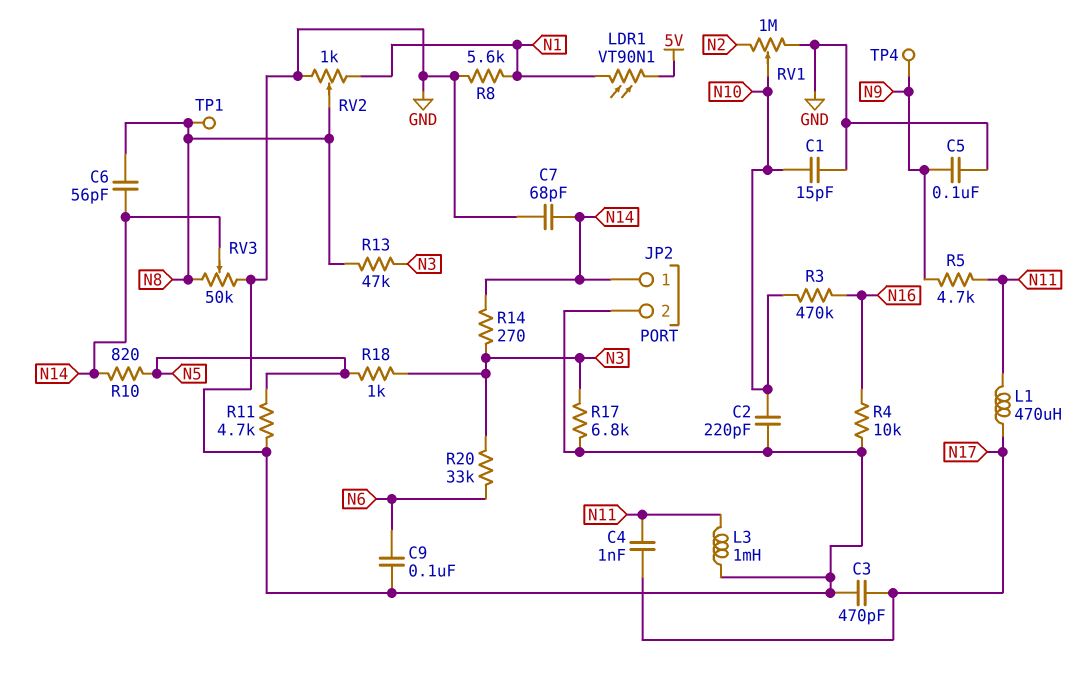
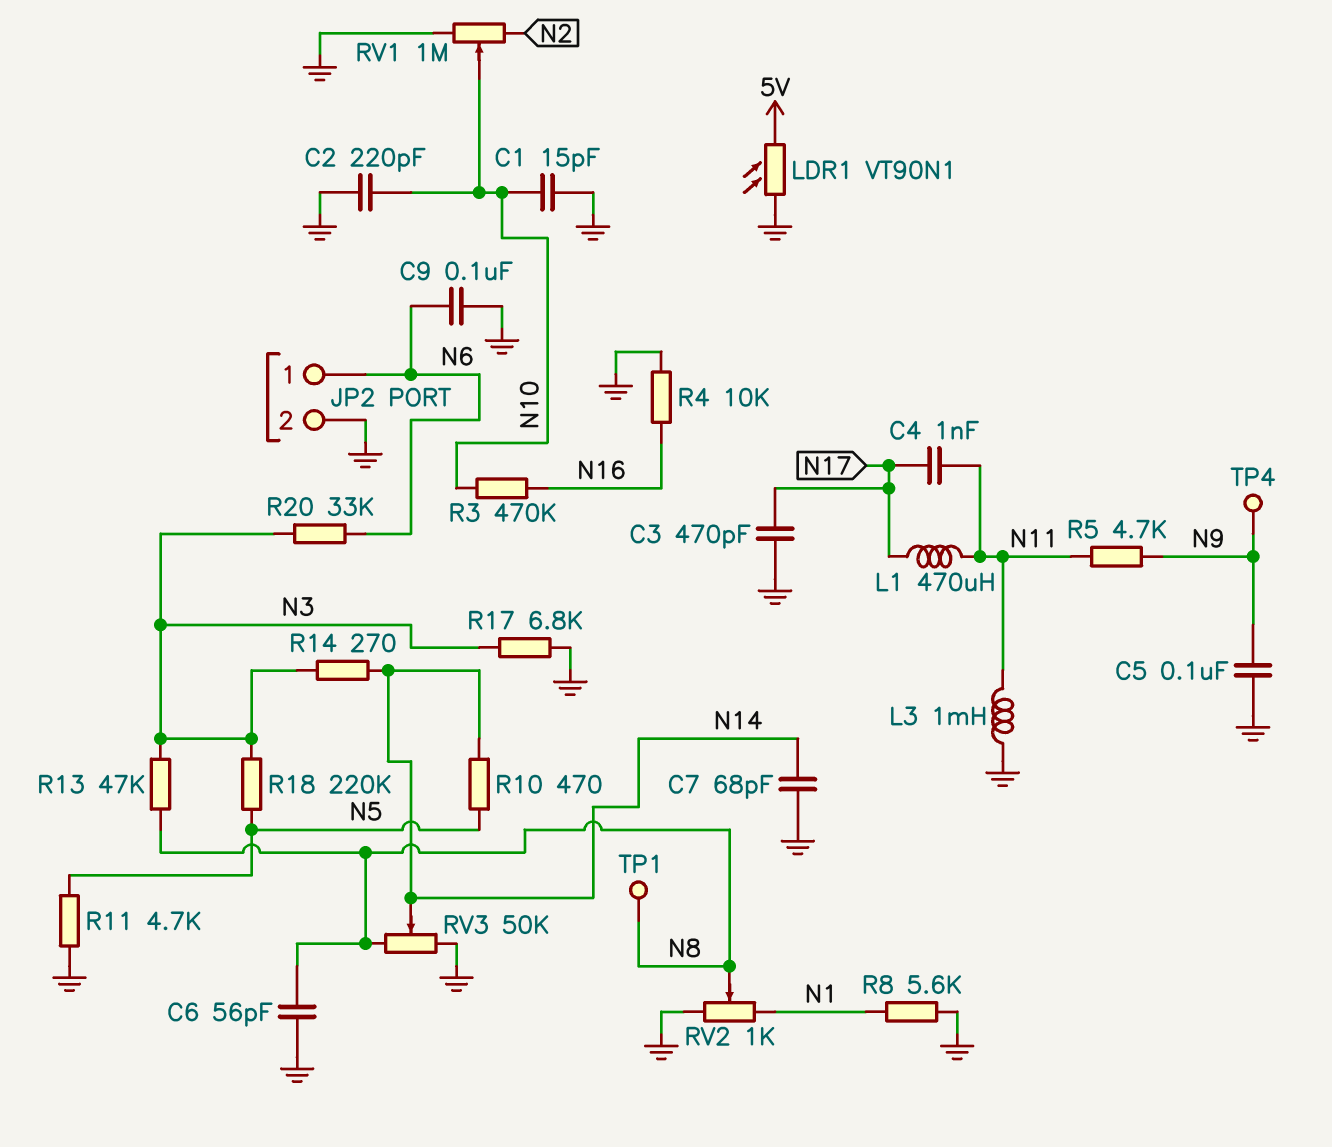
C6: 56pF (N8, N14) -> 56pF (GND, N8)
JP2 pin 1: N14 -> N6
LDR1: VT90N1 (5V, N1) -> VT90N1 (5V, GND)
R10: 820 (N5, N14) -> 470 (N5, N14)
R18: 1k (N3, N5) -> 220k (N3, N5)

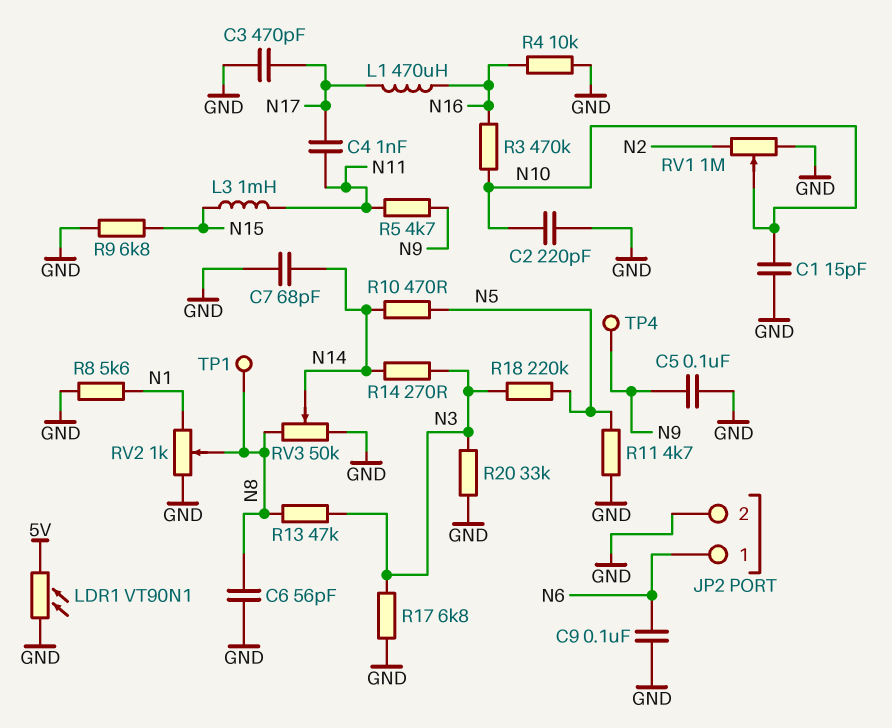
L1: 470uH (N11, N17) -> 470uH (N16, N17)
L3: 1mH (GND, N11) -> 1mH (N11, N15)
R9: none -> 6.8k (GND, N15)
R20: 33k (N3, N6) -> 33k (GND, N3)

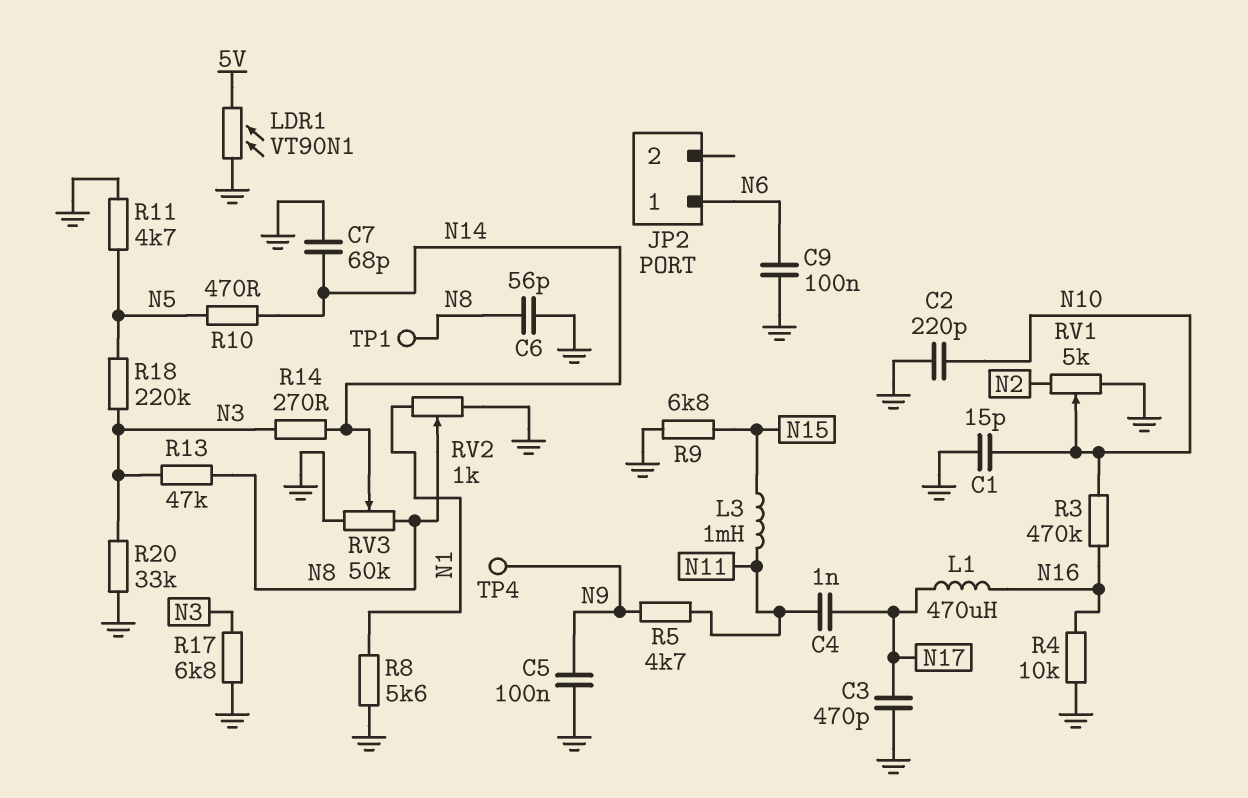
JP2 pin 2: GND -> none
RV1: 1M (GND, N2, wiper N10) -> 5k (GND, N2, wiper N10)

